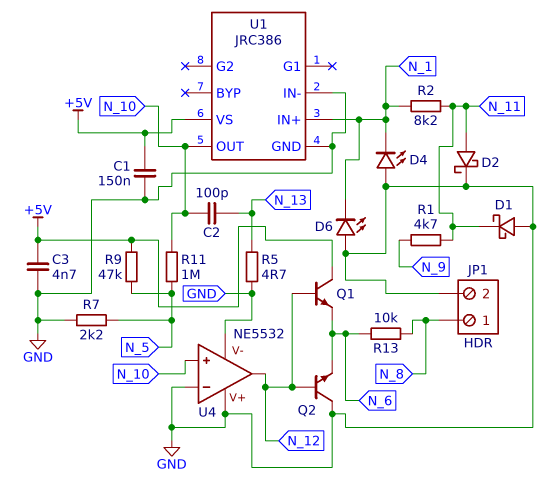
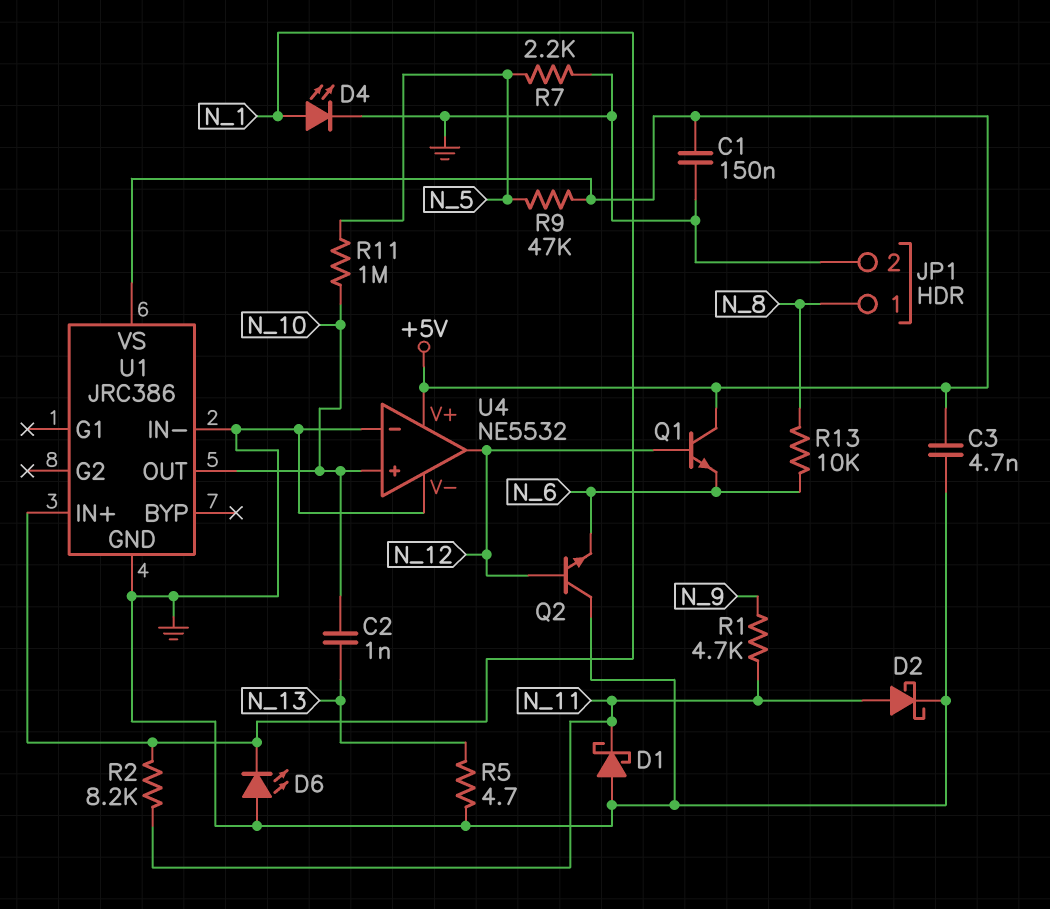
C2: 100pF (N_10, N_13) -> 1nF (N_10, N_13)
D4: LED (A GND, K N_1) -> LED (A N_1, K GND)
U4 pin V+: GND -> +5V

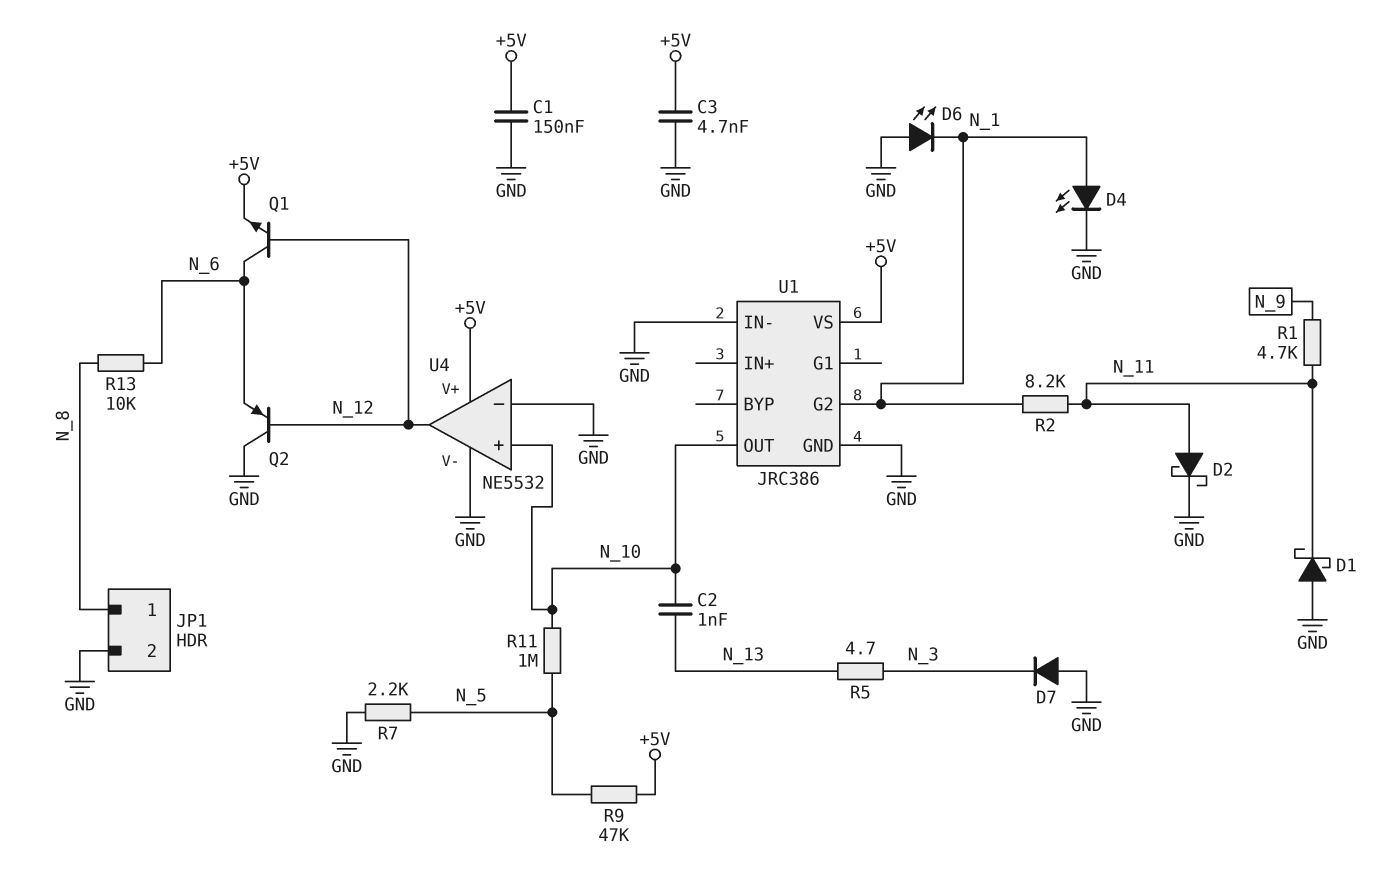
D7: none -> diode (A GND, K N_3)
Q1: NPN (B N_12, C +5V, E N_6) -> NPN (B N_12, C N_6, E +5V)
Q2: NPN (B N_12, C GND, E N_6) -> PNP (B N_12, C GND, E N_6)
R5: 4.7 (GND, N_13) -> 4.7 (N_3, N_13)
U1 pin G2: none -> N_1
U1 pin IN+: N_1 -> none

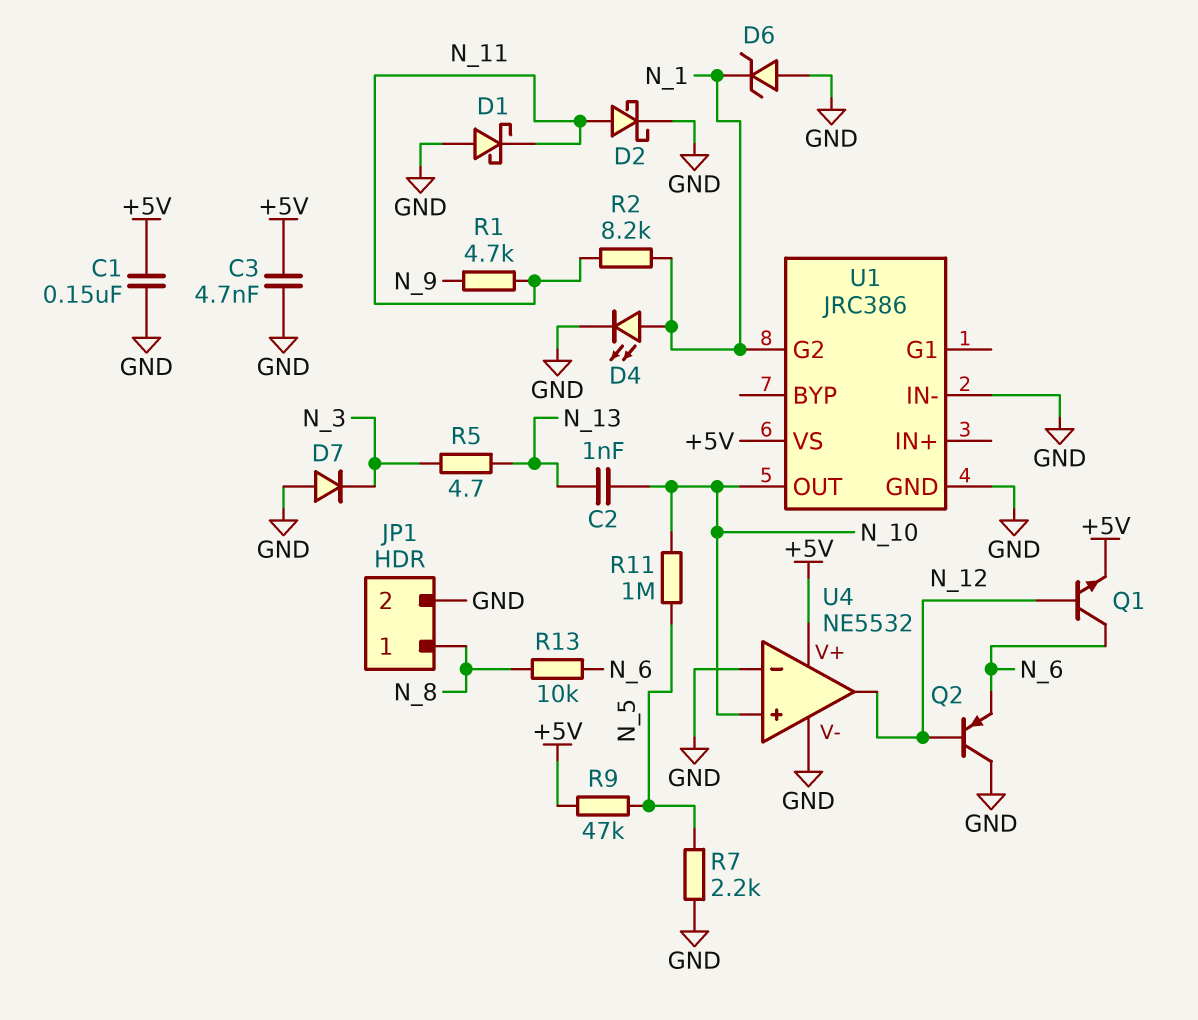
D6: LED (A GND, K N_1) -> zener (A GND, K N_1)

